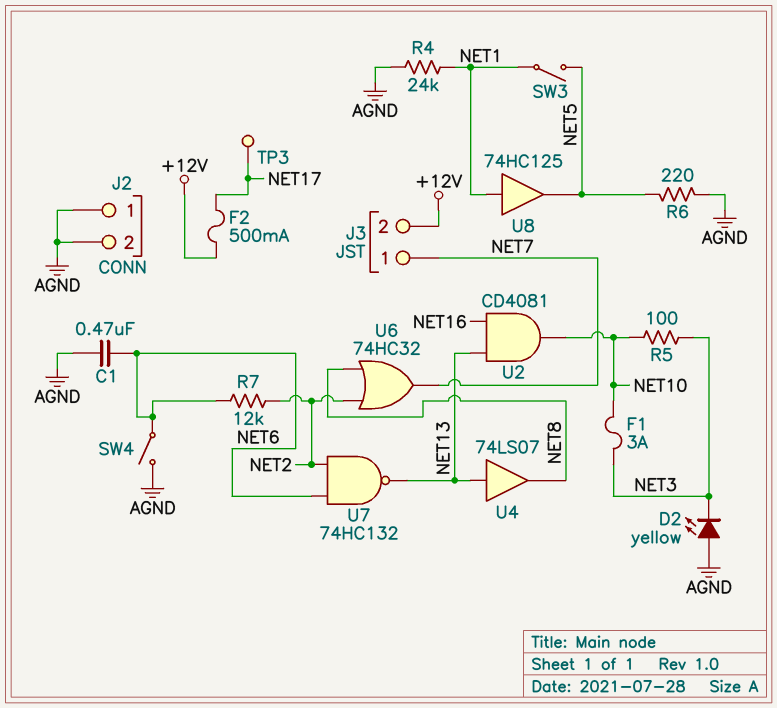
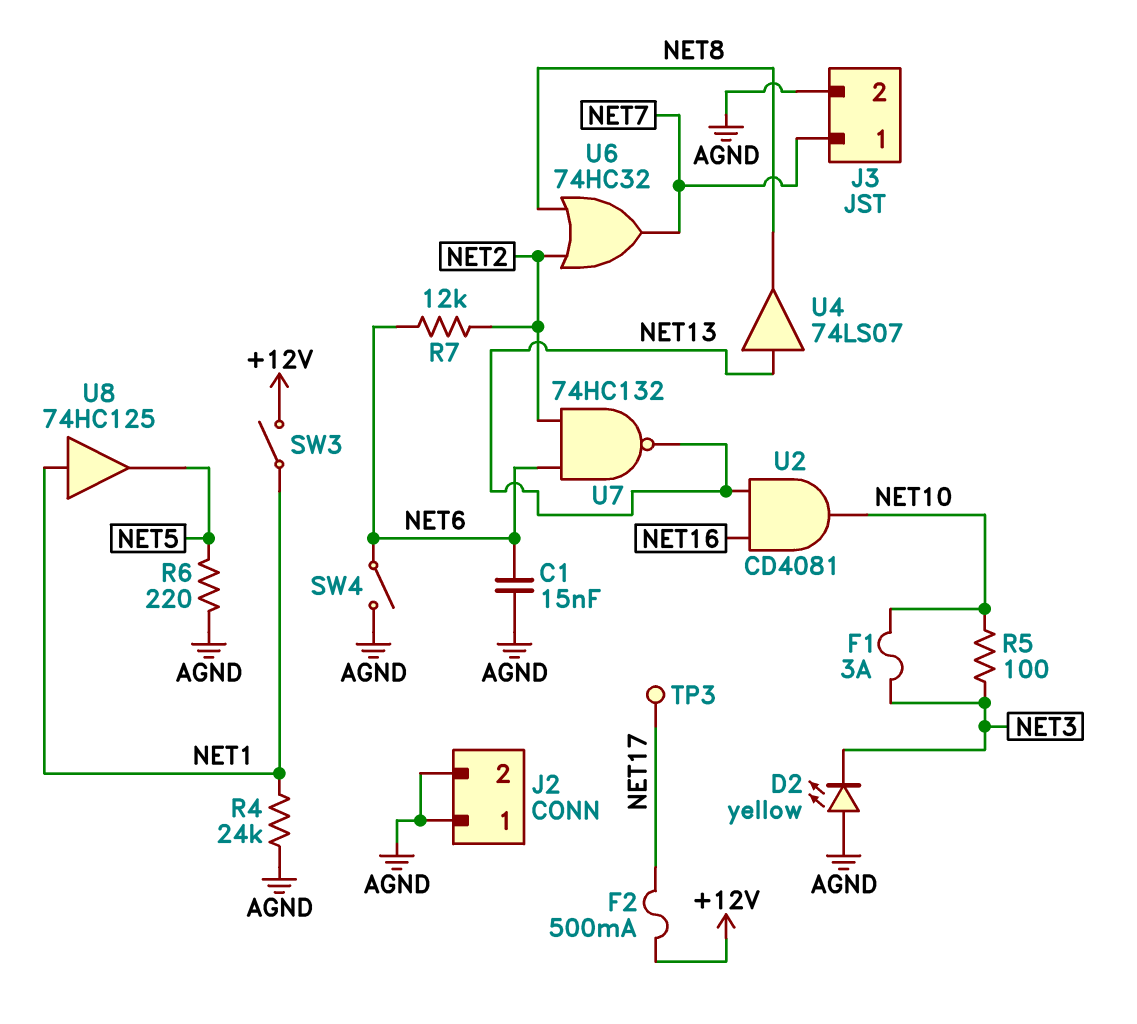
C1: 470nF (AGND, NET6) -> 15nF (AGND, NET6)
J3 pin 2: +12V -> AGND
SW3: switch (NET1, NET5) -> switch (+12V, NET1)

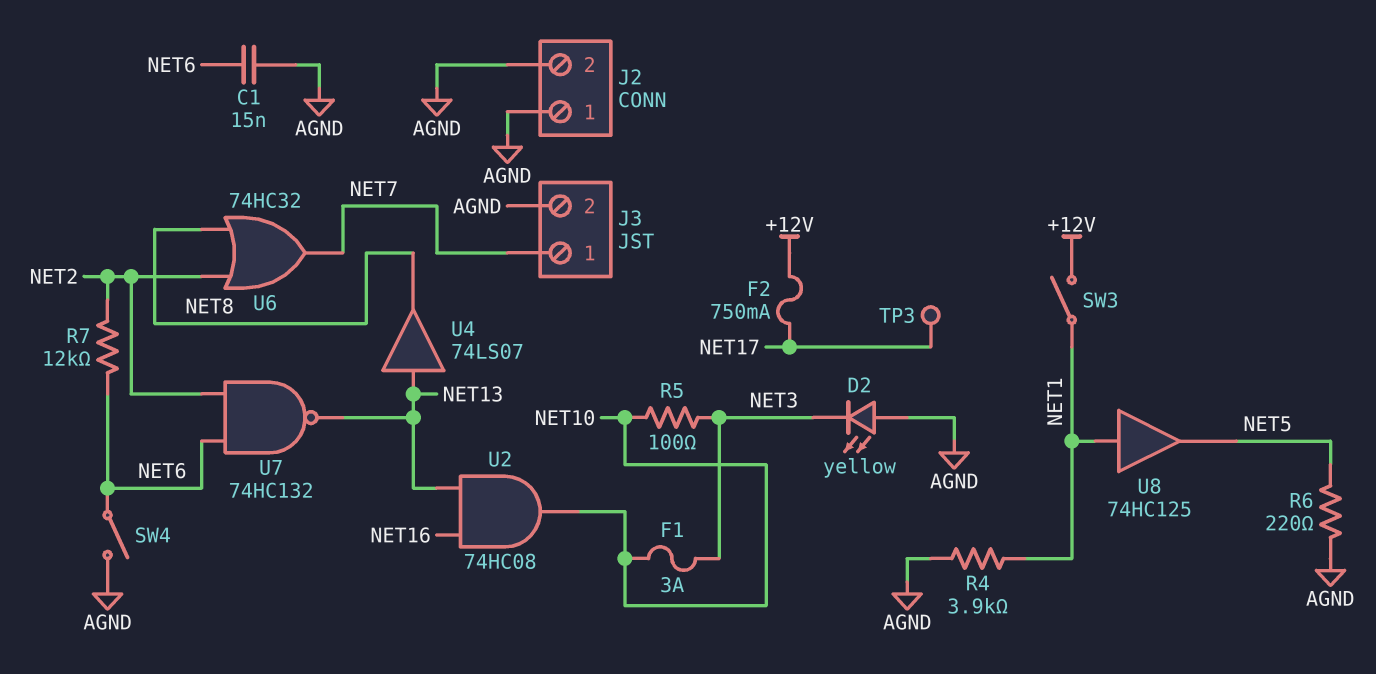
F2: 500mA (+12V, NET17) -> 750mA (+12V, NET17)
R4: 24k (AGND, NET1) -> 3.9k (AGND, NET1)
U2: AND CD4081 (in NET13, in NET16, out NET10) -> AND 74HC08 (in NET13, in NET16, out NET10)

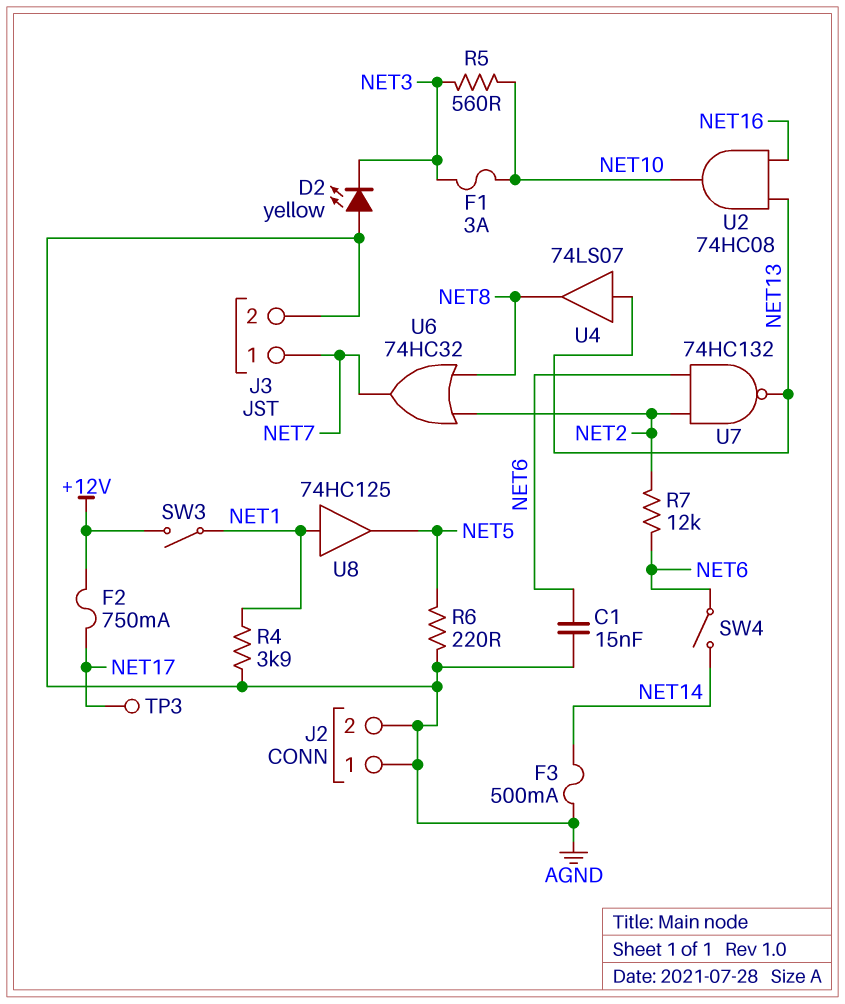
F3: none -> 500mA (AGND, NET14)
R5: 100 (NET3, NET10) -> 560 (NET3, NET10)
SW4: switch (AGND, NET6) -> switch (NET6, NET14)

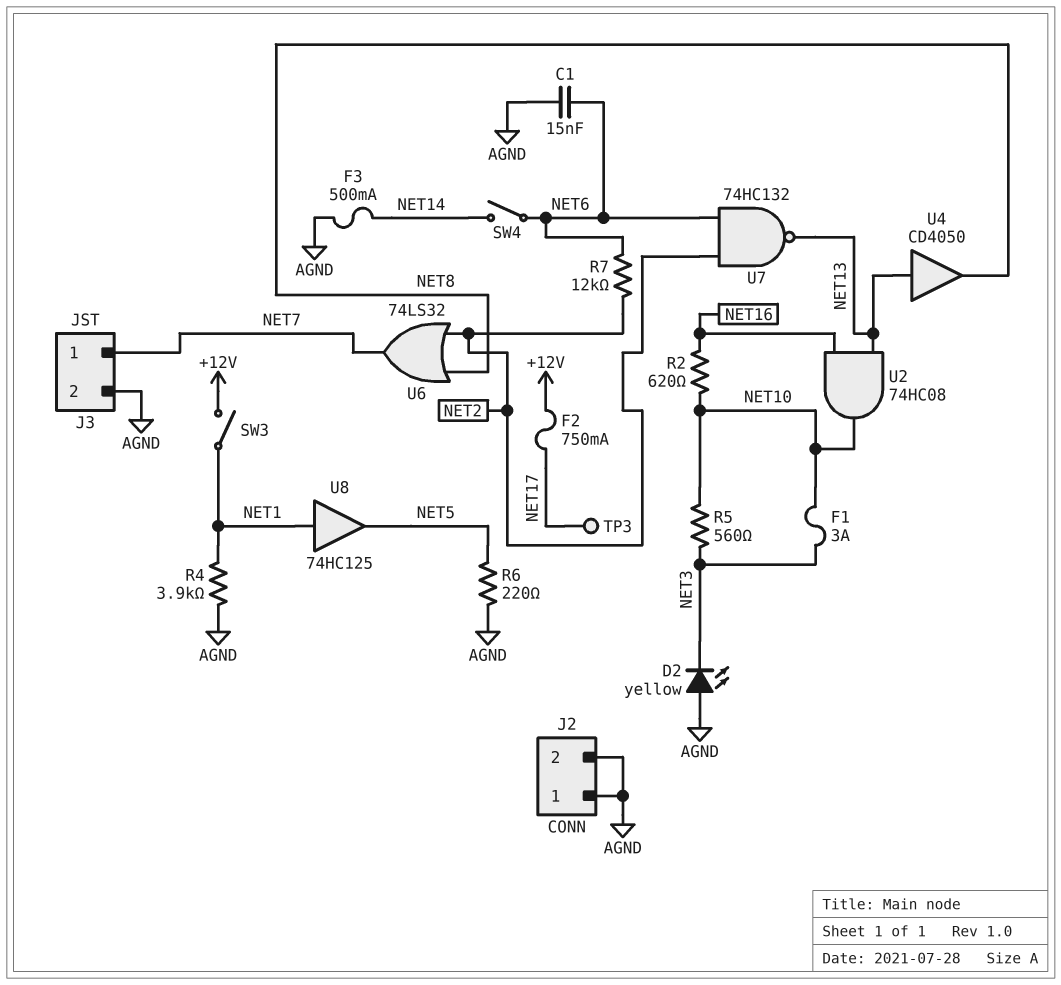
R2: none -> 620 (NET10, NET16)
U4: buffer 74LS07 (in NET13, out NET8) -> buffer CD4050 (in NET13, out NET8)
U6: OR 74HC32 (in NET2, in NET8, out NET7) -> OR 74LS32 (in NET2, in NET8, out NET7)

